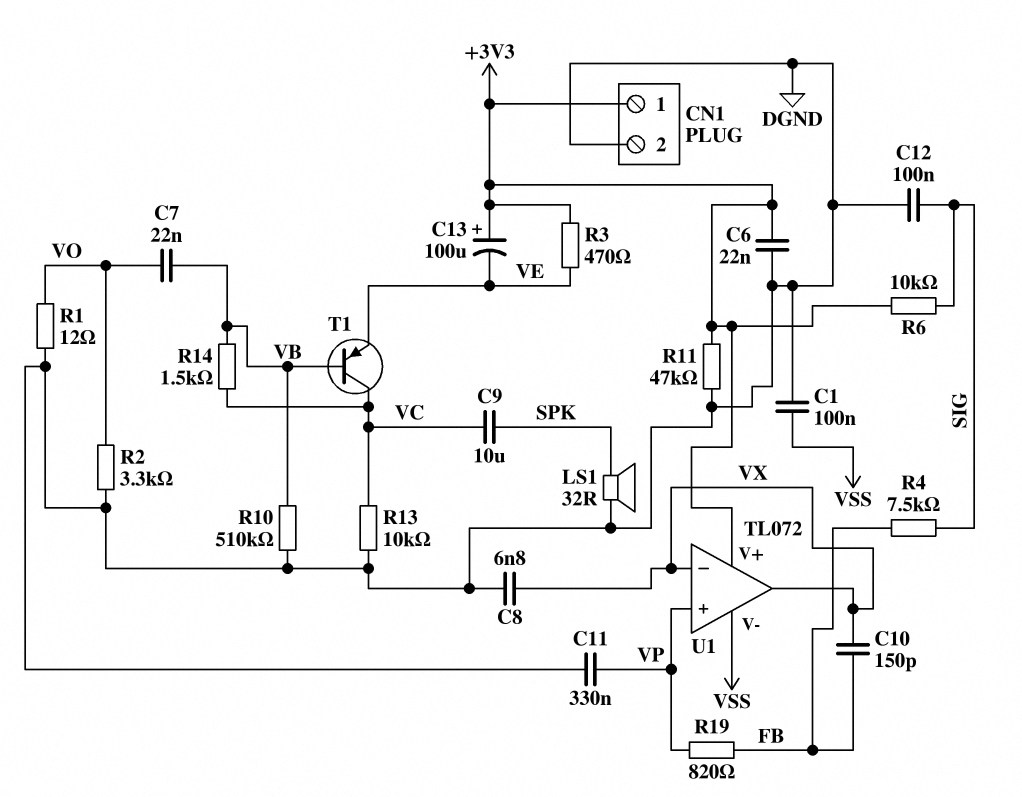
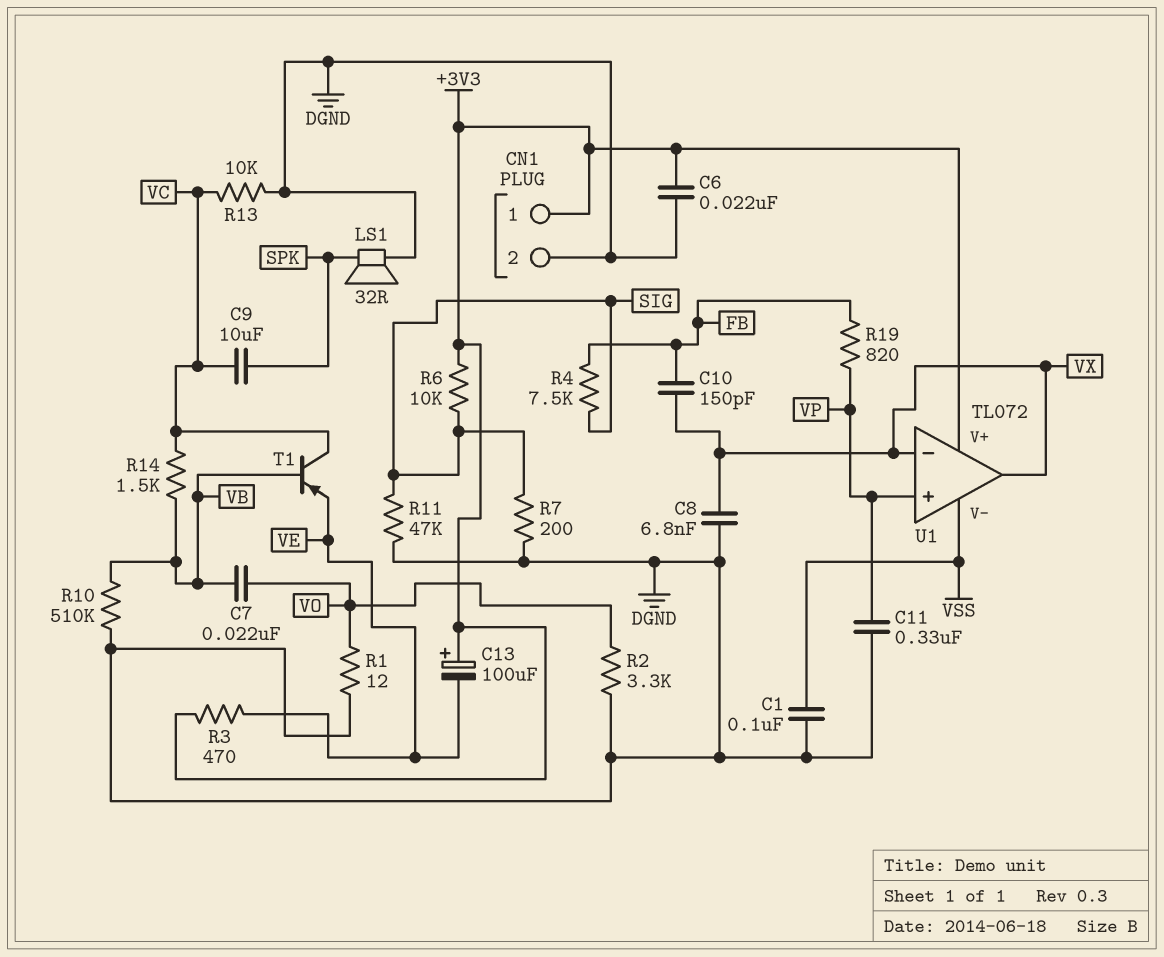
C12: 100nF (DGND, SIG) -> none
R7: none -> 200 (DGND, SIG)
R11: 47k (+3V3, DGND) -> 47k (DGND, SIG)

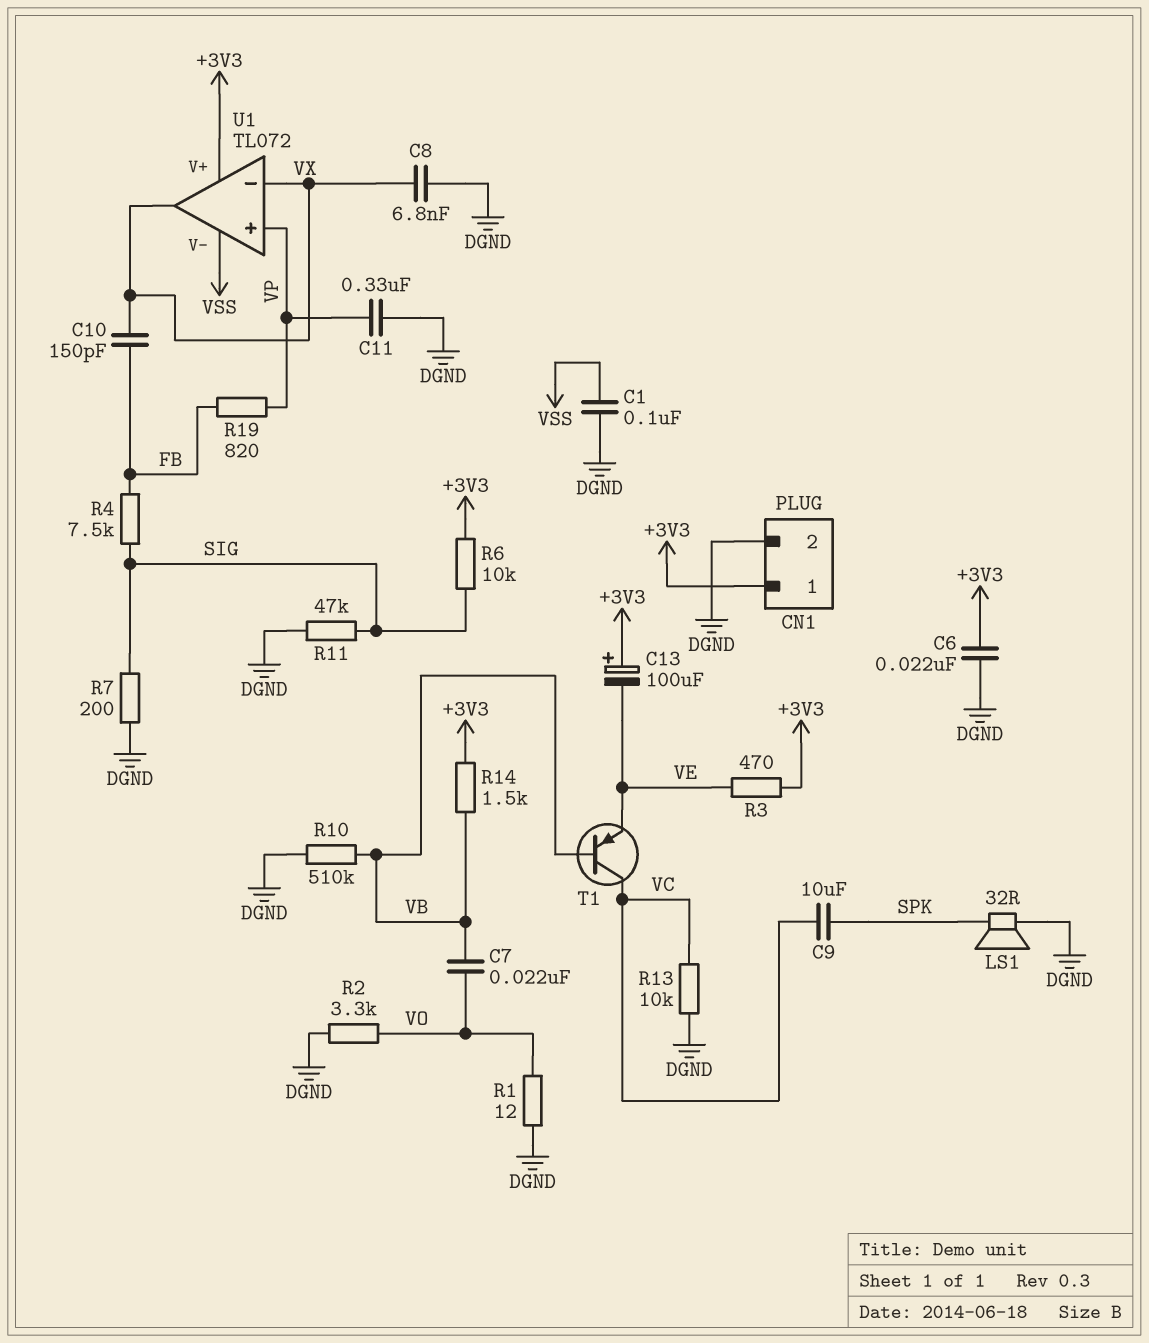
R14: 1.5k (VB, VC) -> 1.5k (+3V3, VB)

